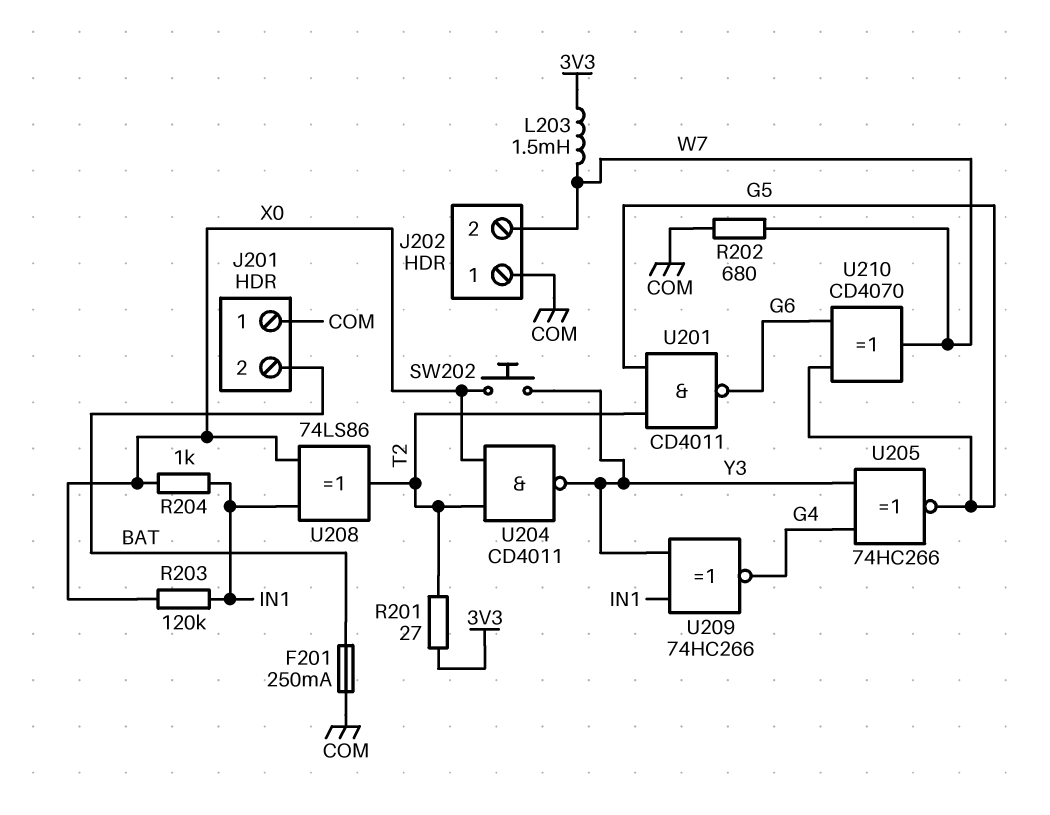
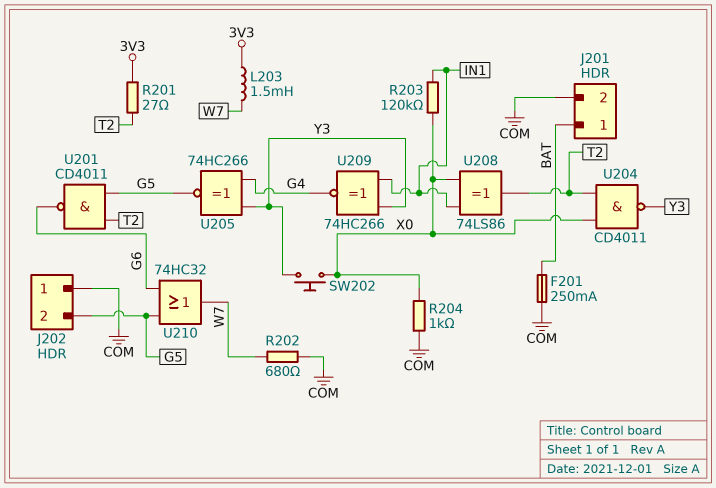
J201 pin 1: COM -> BAT
J201 pin 2: BAT -> COM
J202 pin 2: W7 -> G5
R204: 1k (IN1, X0) -> 1k (COM, X0)
U210: XOR CD4070 (in G5, in G6, out W7) -> OR 74HC32 (in G5, in G6, out W7)

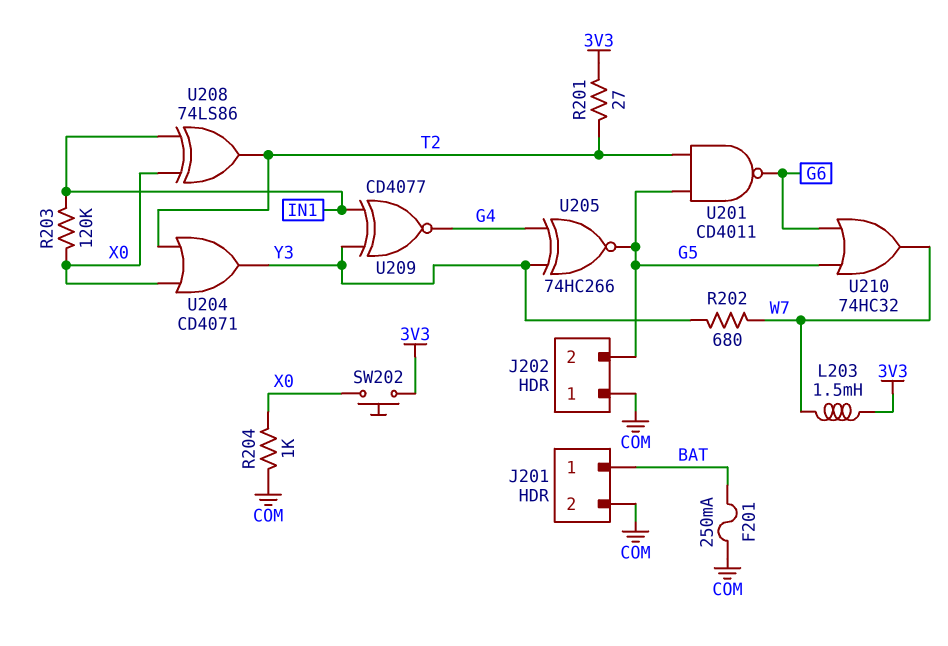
R202: 680 (COM, W7) -> 680 (W7, Y3)
SW202: button (X0, Y3) -> button (3V3, X0)
U204: NAND CD4011 (in T2, in X0, out Y3) -> OR CD4071 (in T2, in X0, out Y3)
U209: XNOR 74HC266 (in IN1, in Y3, out G4) -> XNOR CD4077 (in IN1, in Y3, out G4)

